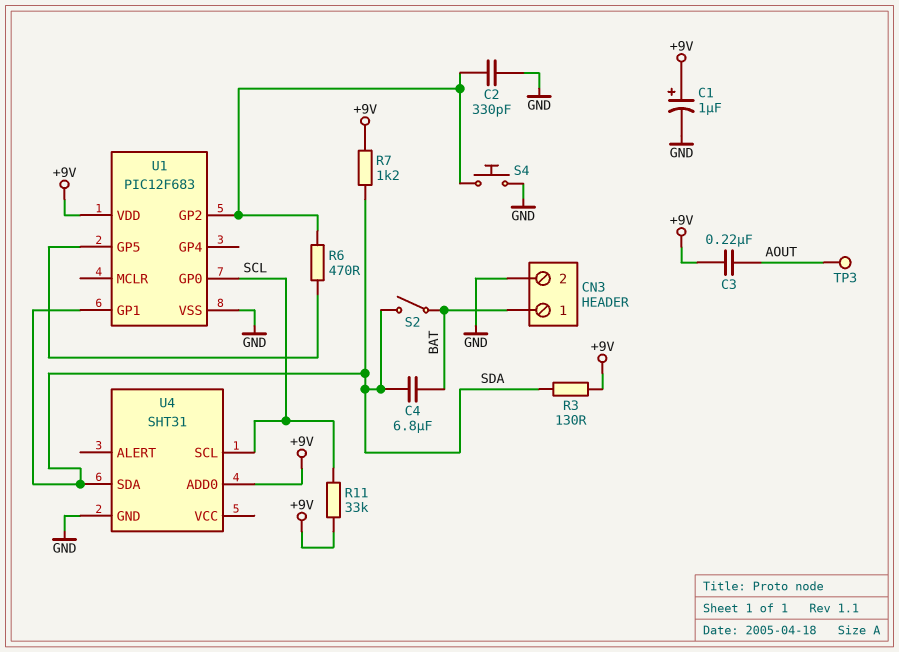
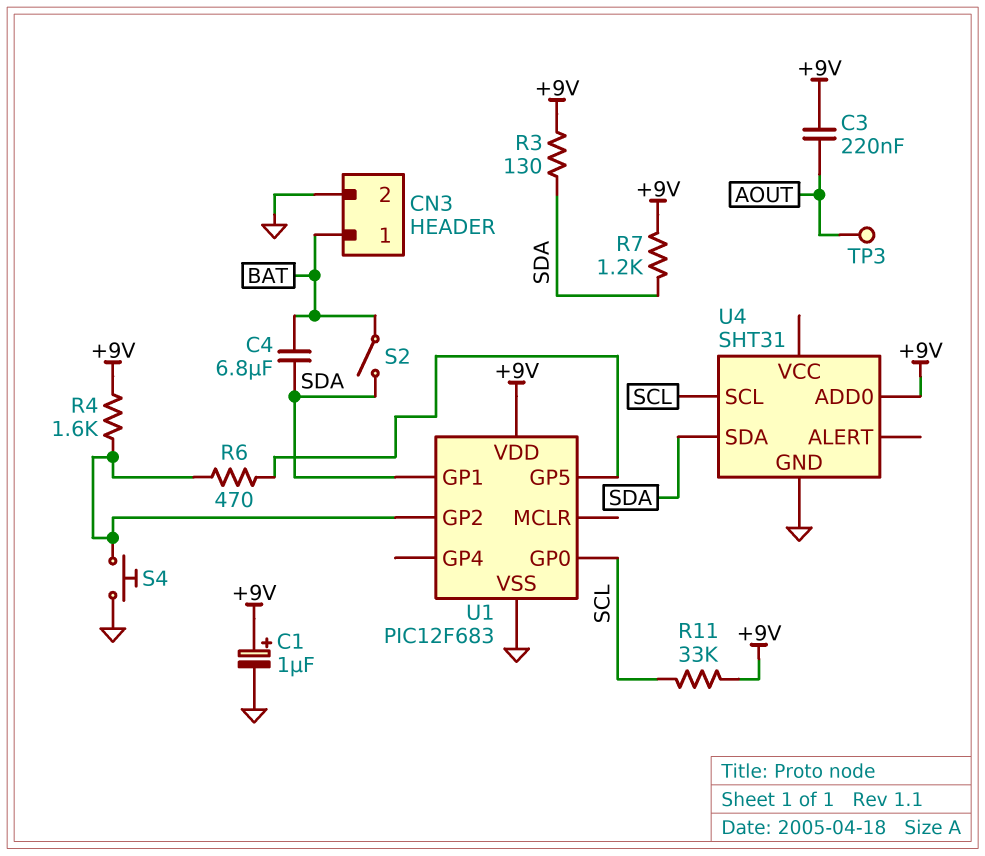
C2: 330pF (GND, U1/GP2) -> none
R4: none -> 1.6k (+9V, U1/GP2)

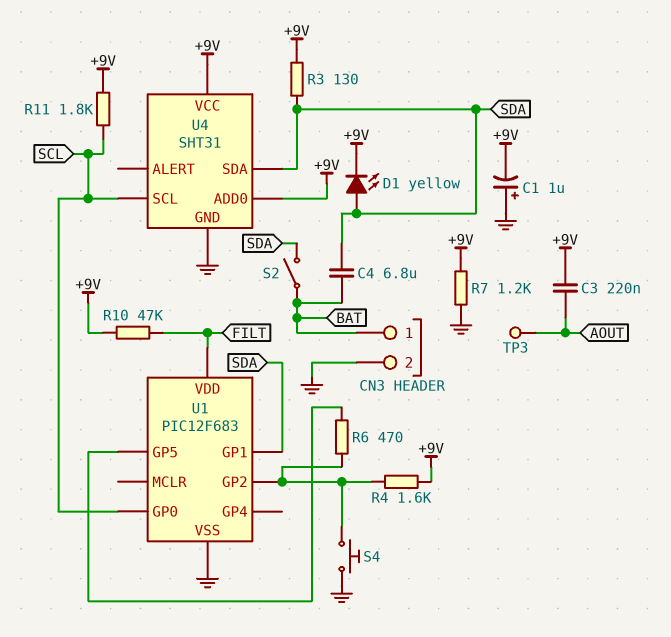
C1: 1uF (plus +9V, minus GND) -> 1uF (plus GND, minus +9V)
D1: none -> LED yellow (A SDA, K +9V)
R7: 1.2k (+9V, SDA) -> 1.2k (+9V, GND)
R10: none -> 47k (+9V, FILT)
R11: 33k (+9V, SCL) -> 1.8k (+9V, SCL)
U1 pin VDD: +9V -> FILT
U4 pin VCC: none -> +9V

